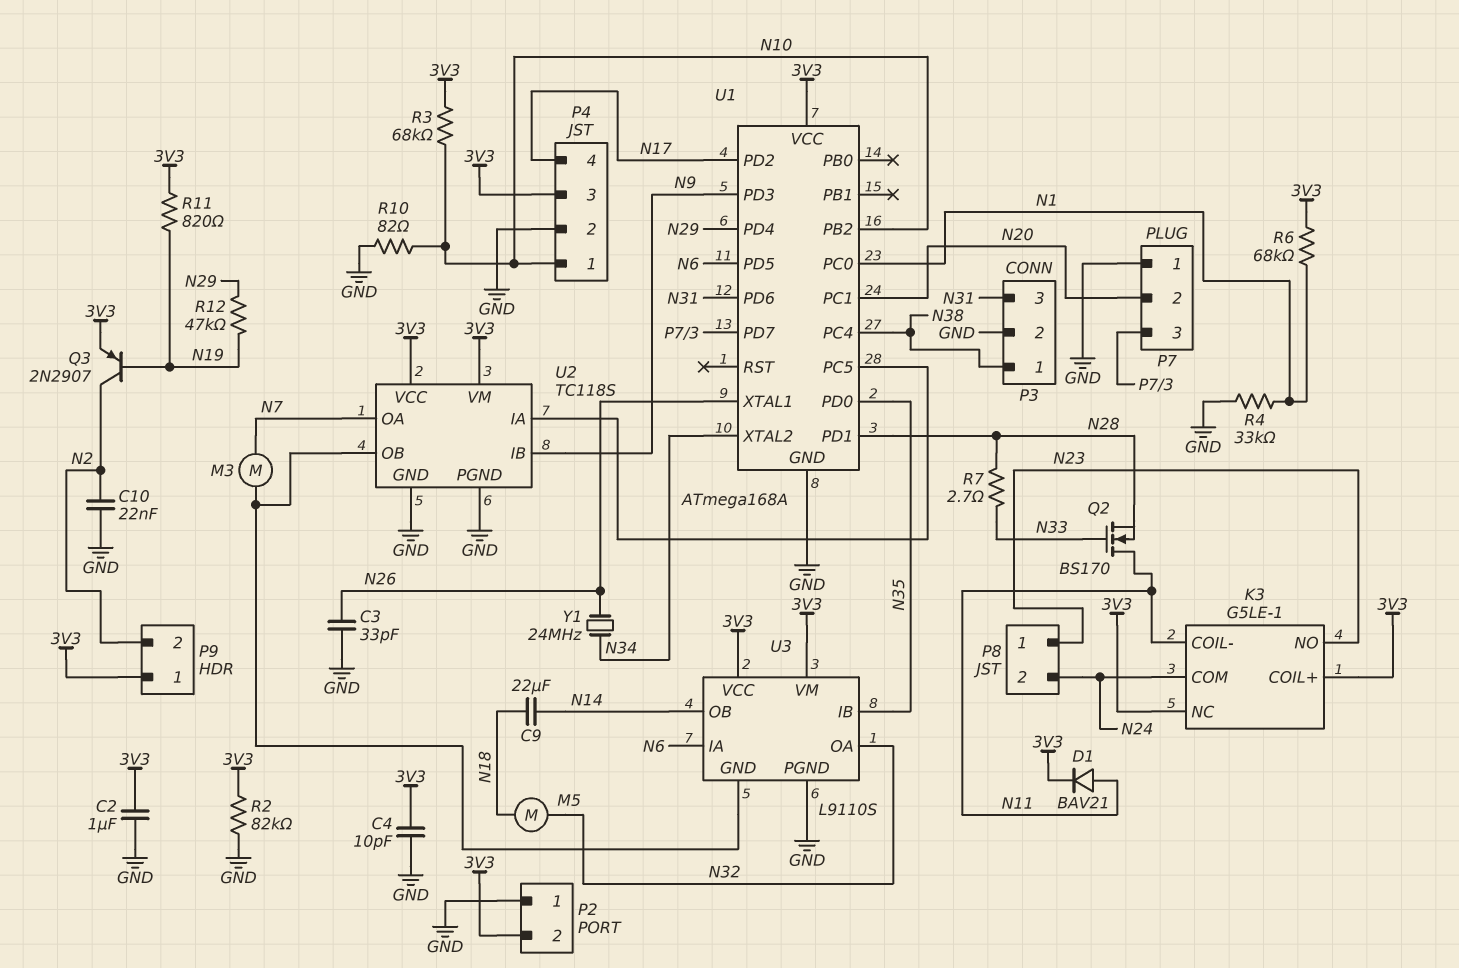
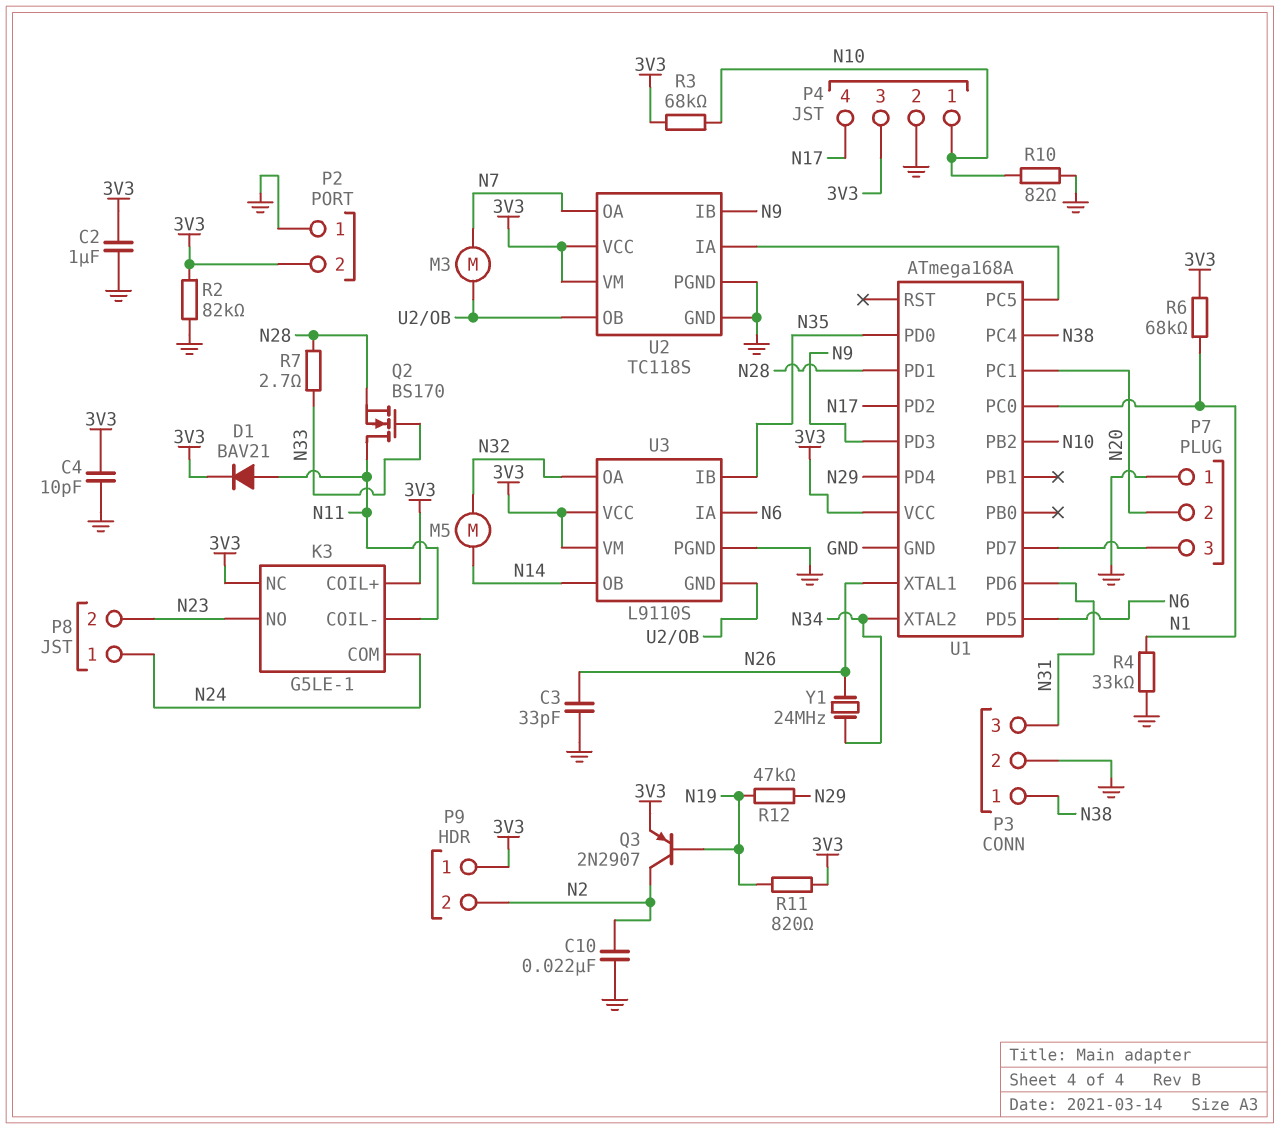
C9: 22uF (N14, N18) -> none
M5: motor (N18, N32) -> motor (N14, N32)
P8 pin 1: N23 -> N24
P8 pin 2: N24 -> N23

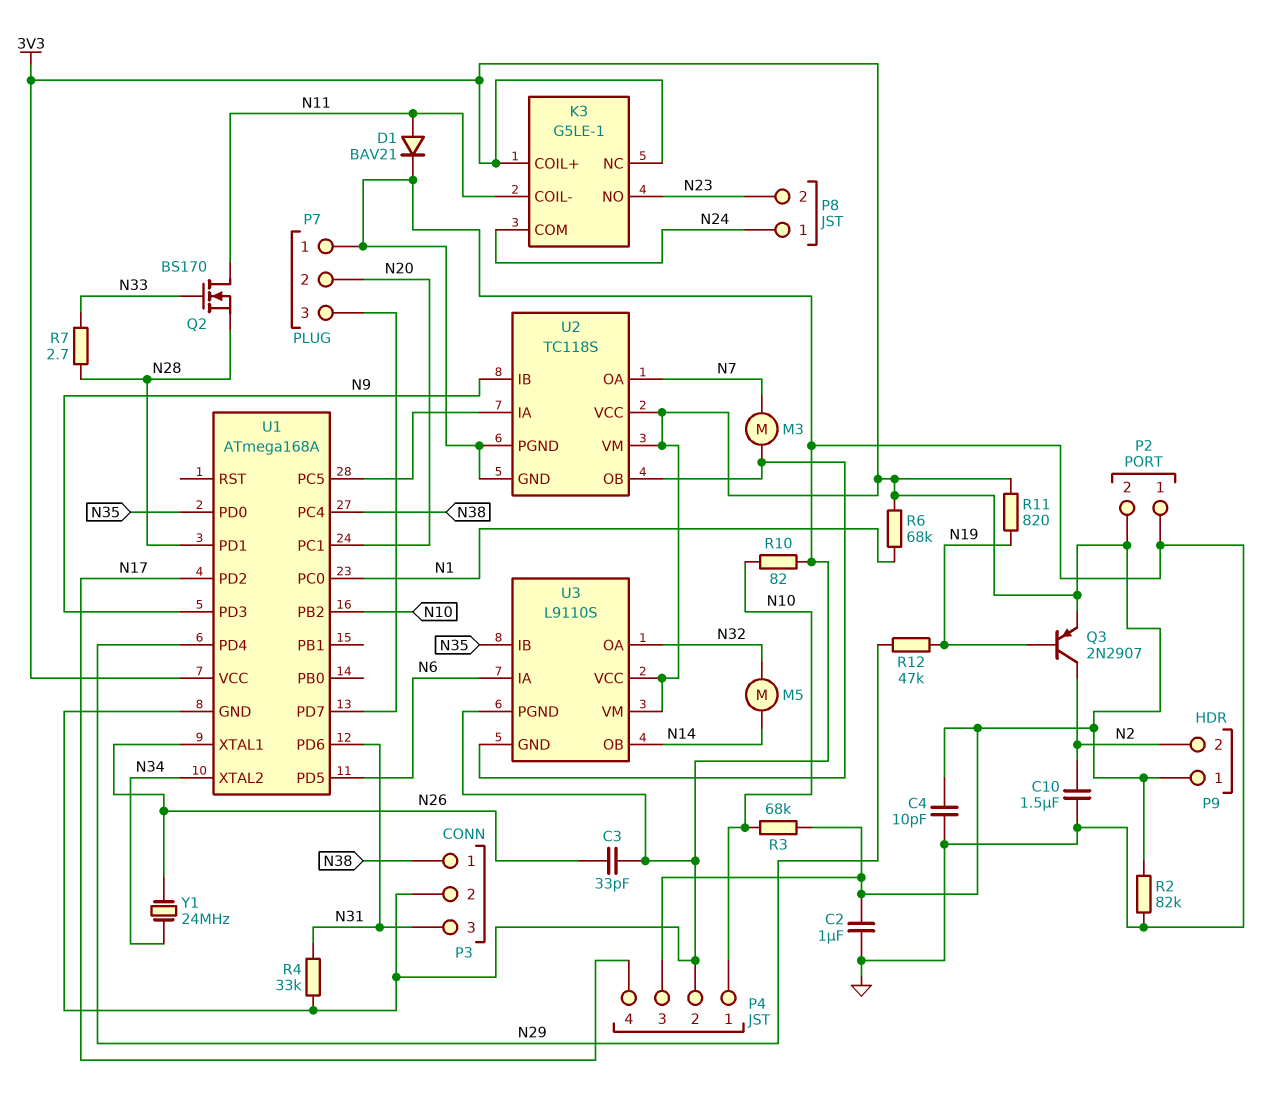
C10: 22nF (GND, N2) -> 1.5uF (GND, N2)
D1: diode BAV21 (A N11, K 3V3) -> diode BAV21 (A N11, K GND)
R4: 33k (GND, N1) -> 33k (GND, N31)

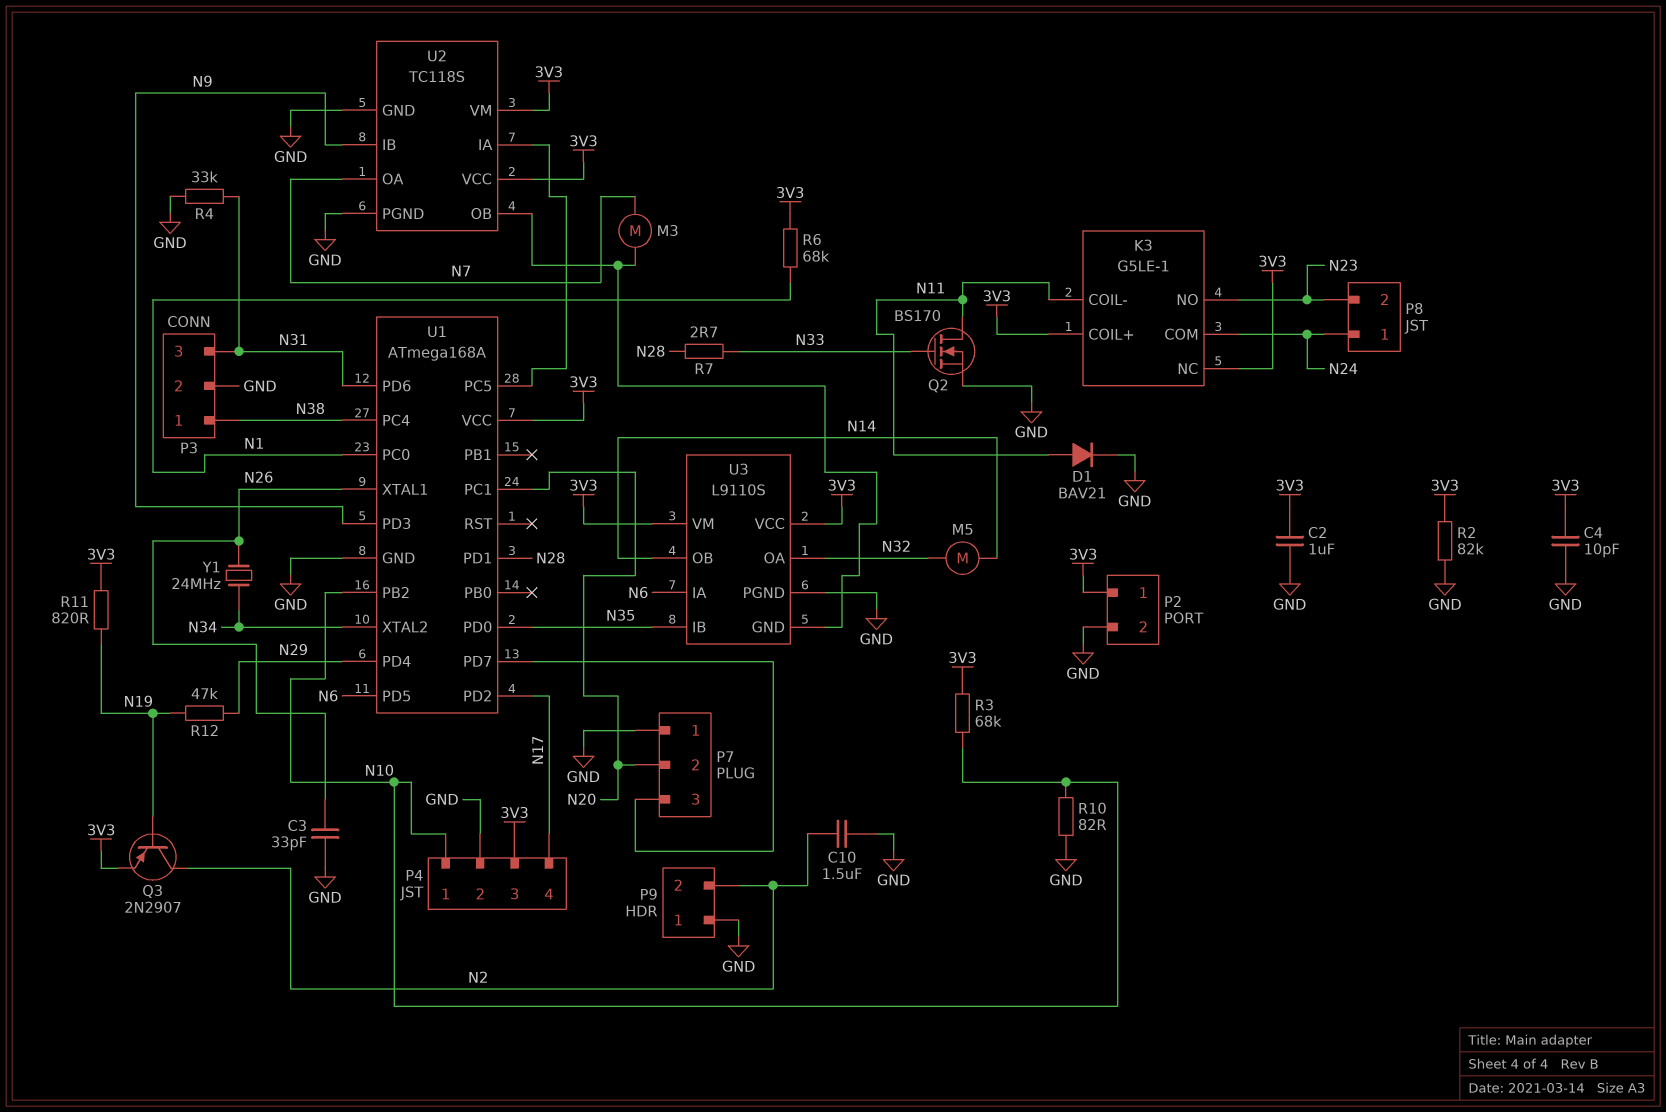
P2 pin 1: GND -> 3V3
P2 pin 2: 3V3 -> GND
P9 pin 1: 3V3 -> GND
Q2: NMOS BS170 (G N33, D N11, S N28) -> NMOS BS170 (G N33, D N11, S GND)

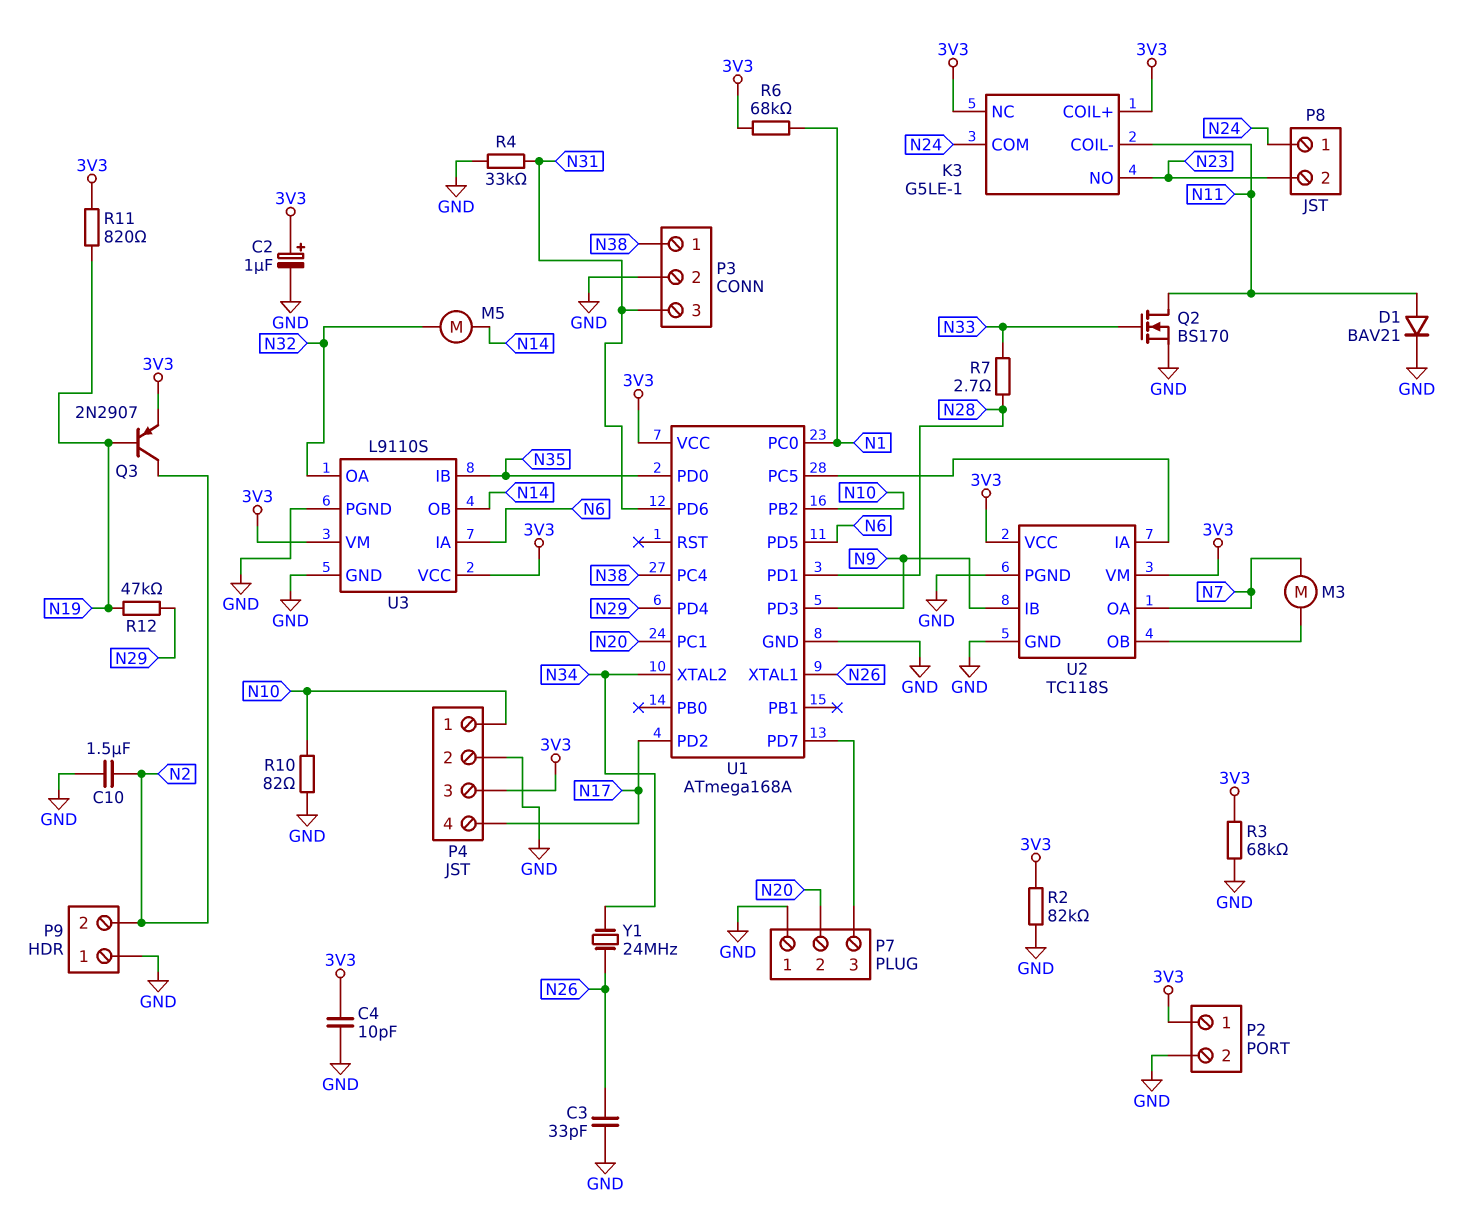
C2: 1uF (3V3, GND) -> 1uF (plus 3V3, minus GND)
R3: 68k (3V3, N10) -> 68k (3V3, GND)
U3 pin GND: U2/OB -> GND

